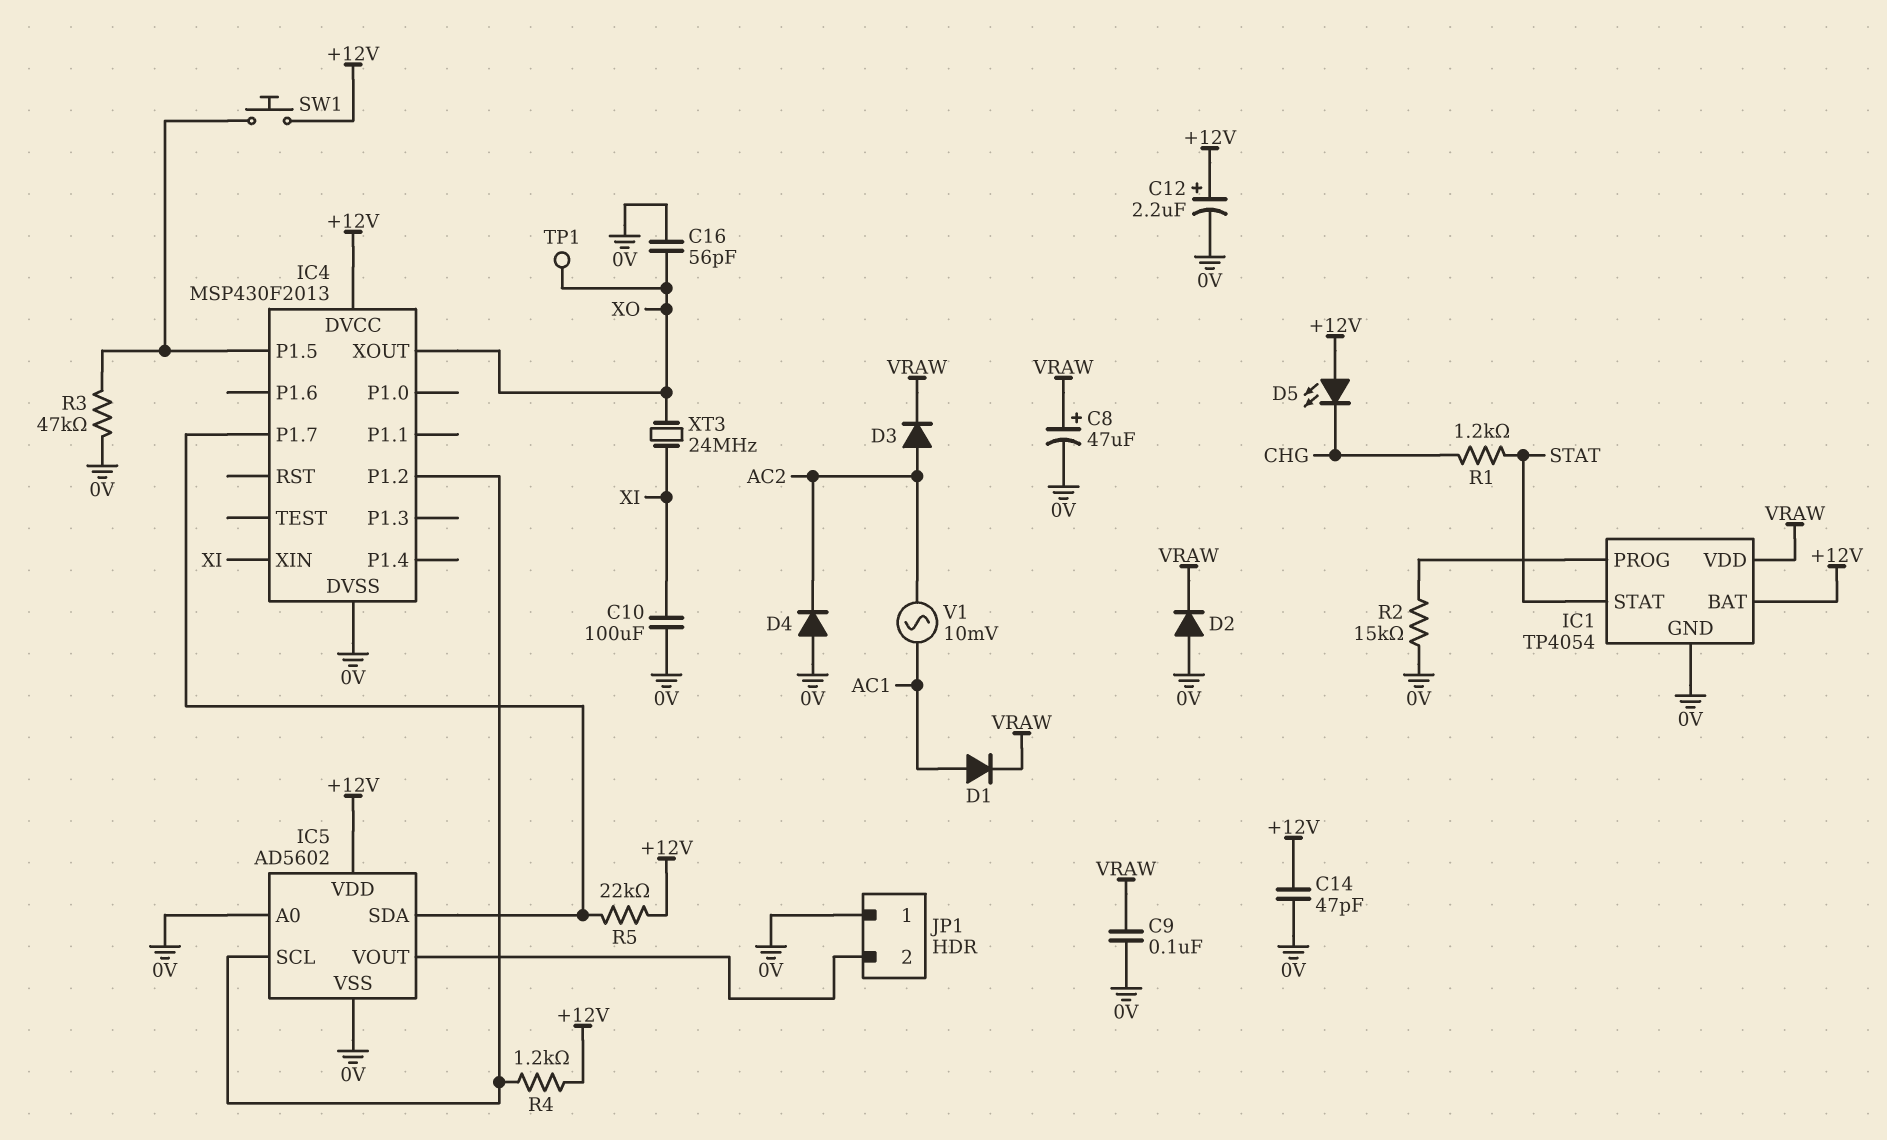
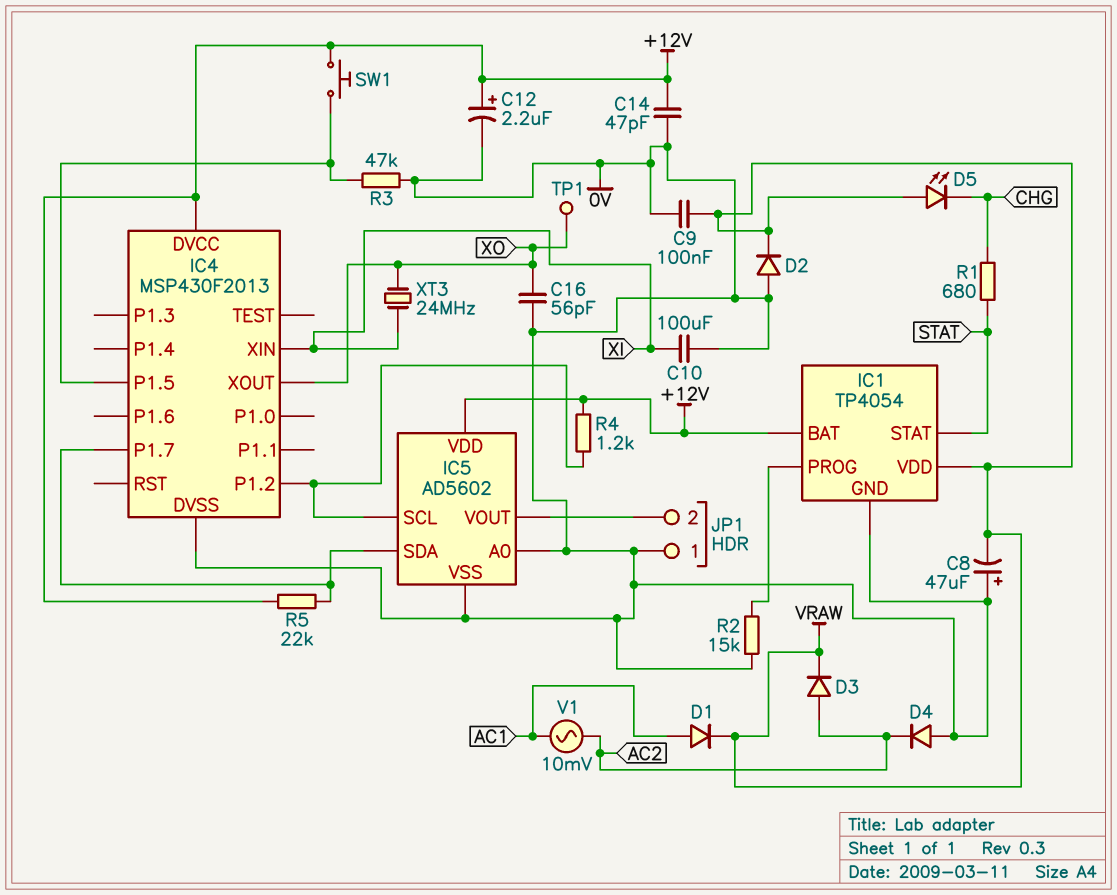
C8: 47uF (plus VRAW, minus 0V) -> 47uF (plus 0V, minus VRAW)
D5: LED (A +12V, K CHG) -> LED (A VRAW, K CHG)
R1: 1.2k (CHG, STAT) -> 680 (CHG, STAT)

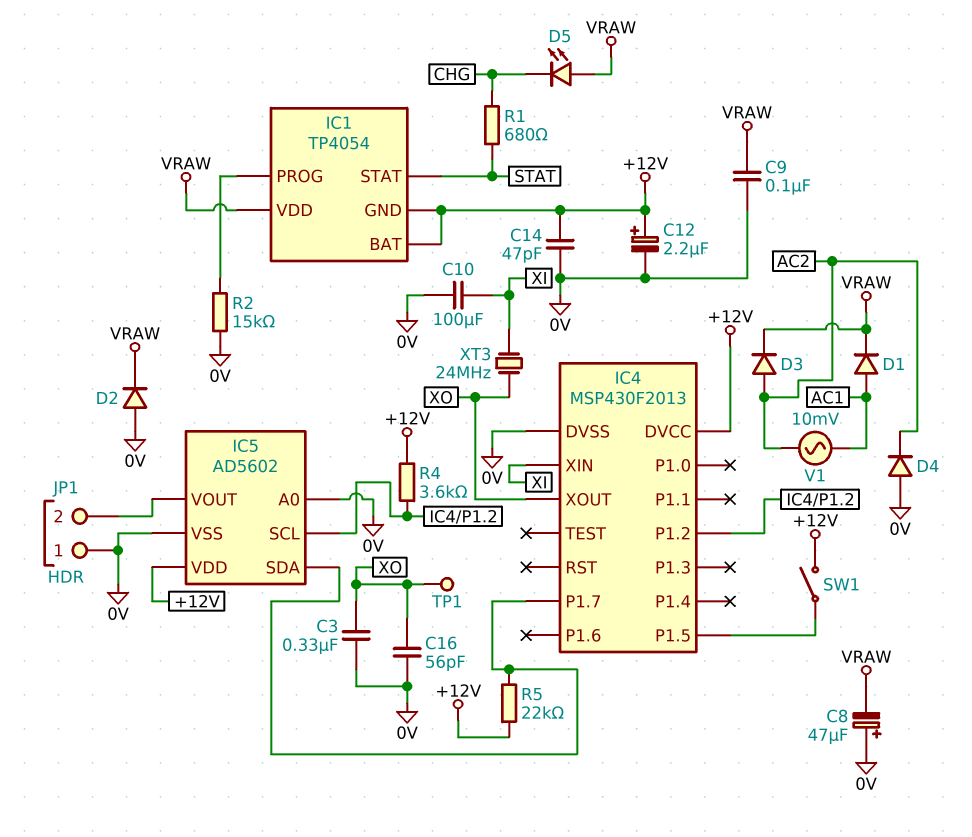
C3: none -> 330nF (0V, XO)
IC1 pin GND: 0V -> +12V
R3: 47k (0V, IC4/P1.5) -> none
R4: 1.2k (+12V, IC4/P1.2) -> 3.6k (+12V, IC4/P1.2)
SW1: button (+12V, IC4/P1.5) -> switch (+12V, IC4/P1.5)

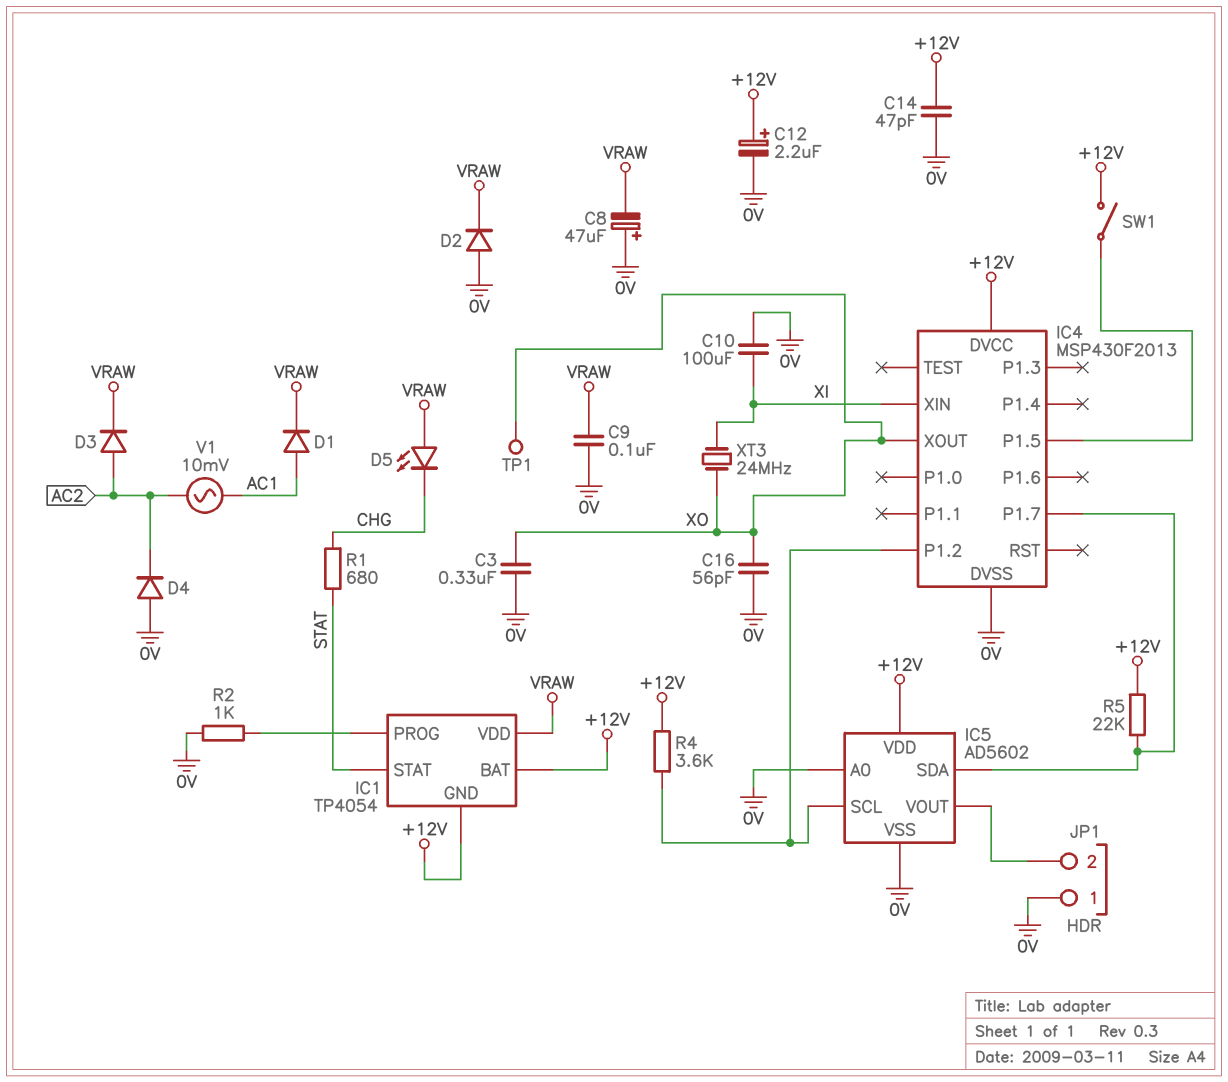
R2: 15k (0V, IC1/PROG) -> 1k (0V, IC1/PROG)

